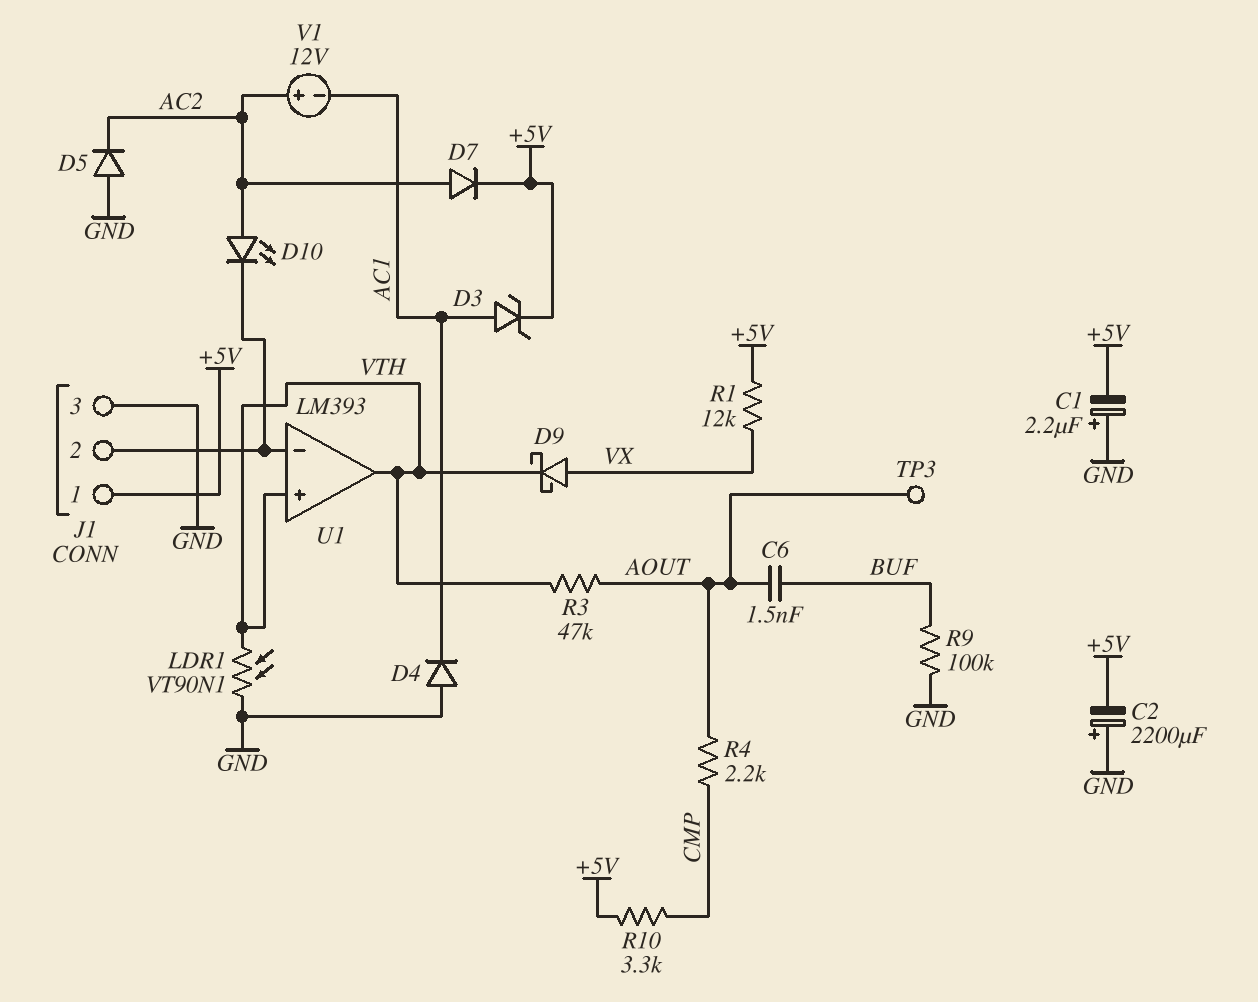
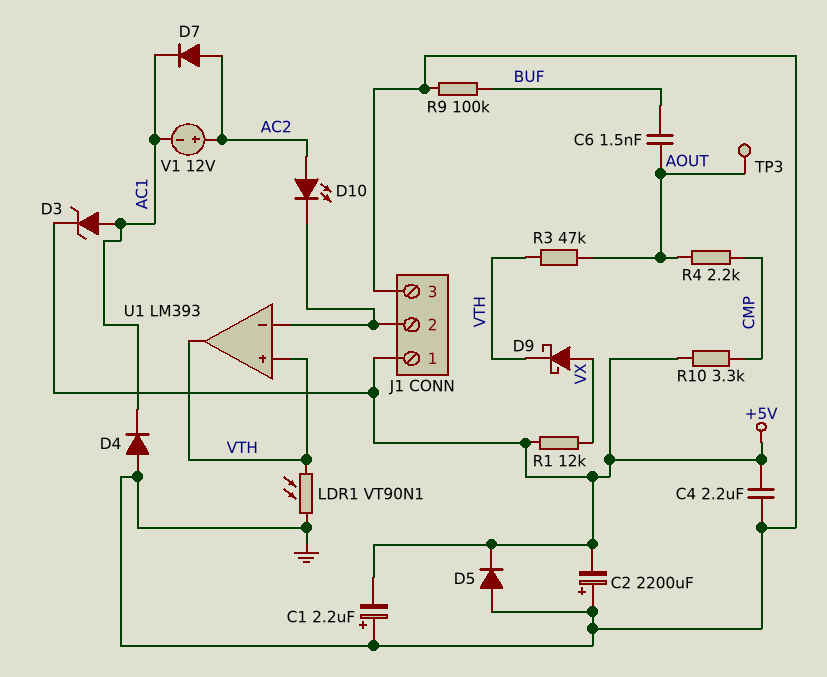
C4: none -> 2.2uF (+5V, GND)
D5: diode (A GND, K AC2) -> diode (A GND, K +5V)
D7: diode (A AC2, K +5V) -> diode (A AC2, K AC1)

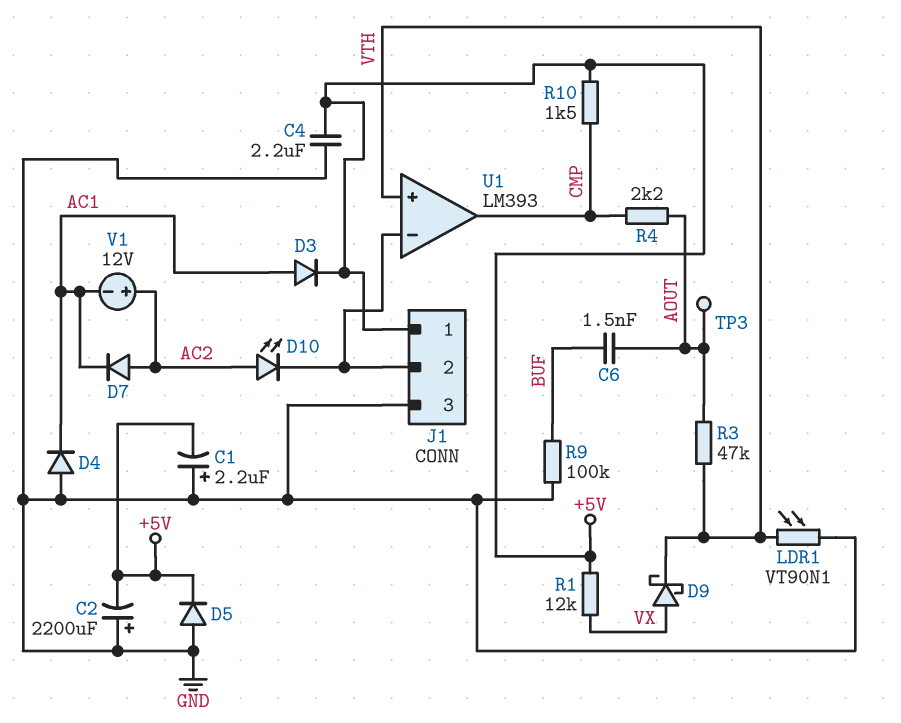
D3: zener (A AC1, K +5V) -> diode (A AC1, K +5V)
R10: 3.3k (+5V, CMP) -> 1.5k (+5V, CMP)
U1 pin out: VTH -> CMP

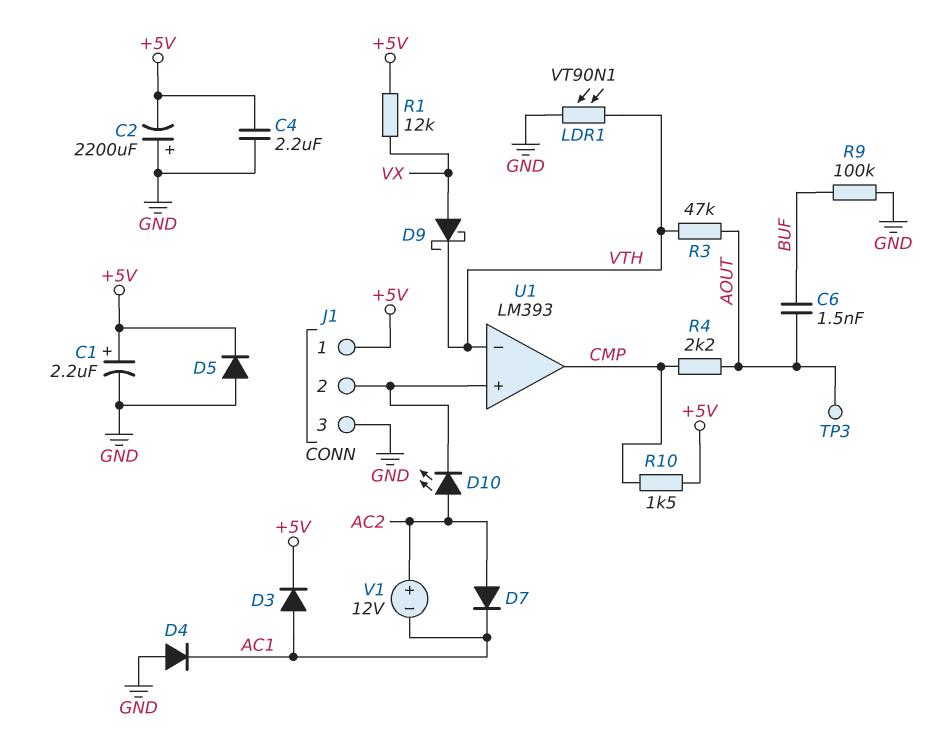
C1: 2.2uF (plus GND, minus +5V) -> 2.2uF (plus +5V, minus GND)
U1 pin in+: VTH -> J1/2
U1 pin in-: J1/2 -> VTH

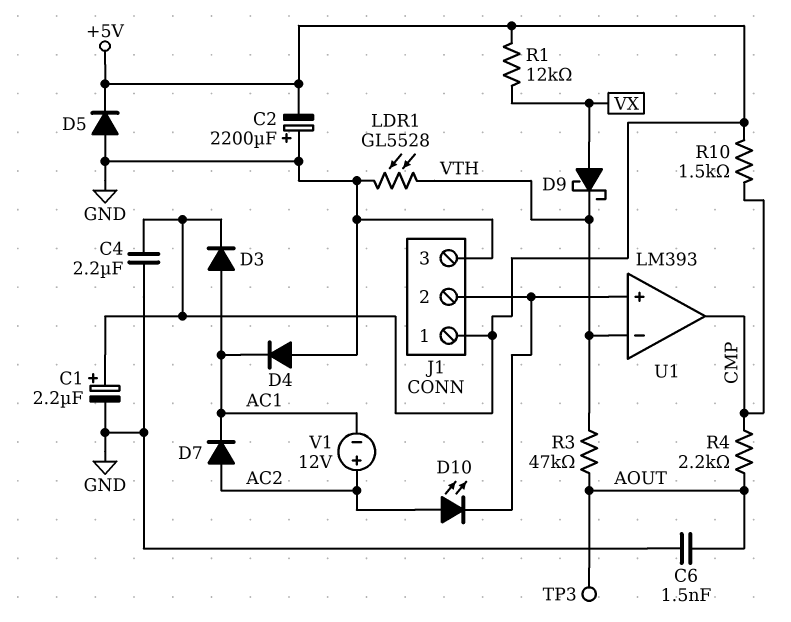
C6: 1.5nF (AOUT, BUF) -> 1.5nF (AOUT, GND)
LDR1: VT90N1 (GND, VTH) -> GL5528 (GND, VTH)
R9: 100k (BUF, GND) -> none

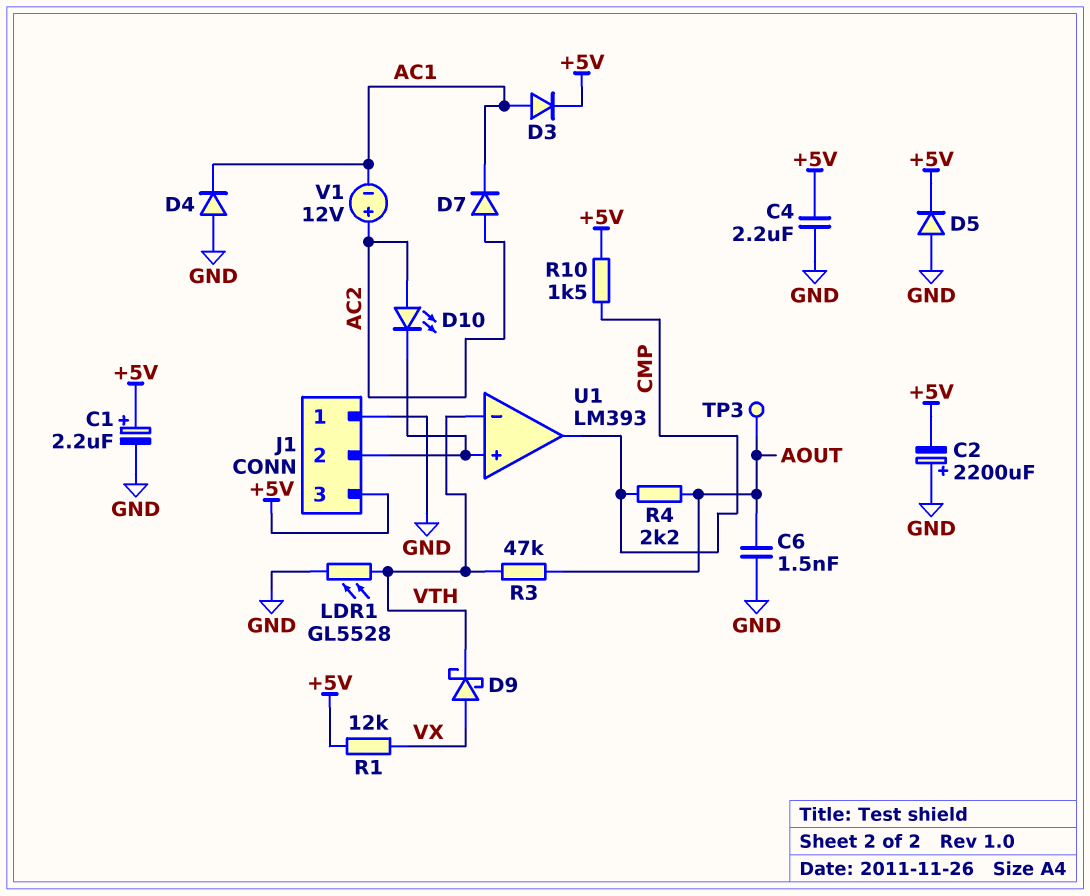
J1 pin 1: +5V -> GND
J1 pin 3: GND -> +5V

